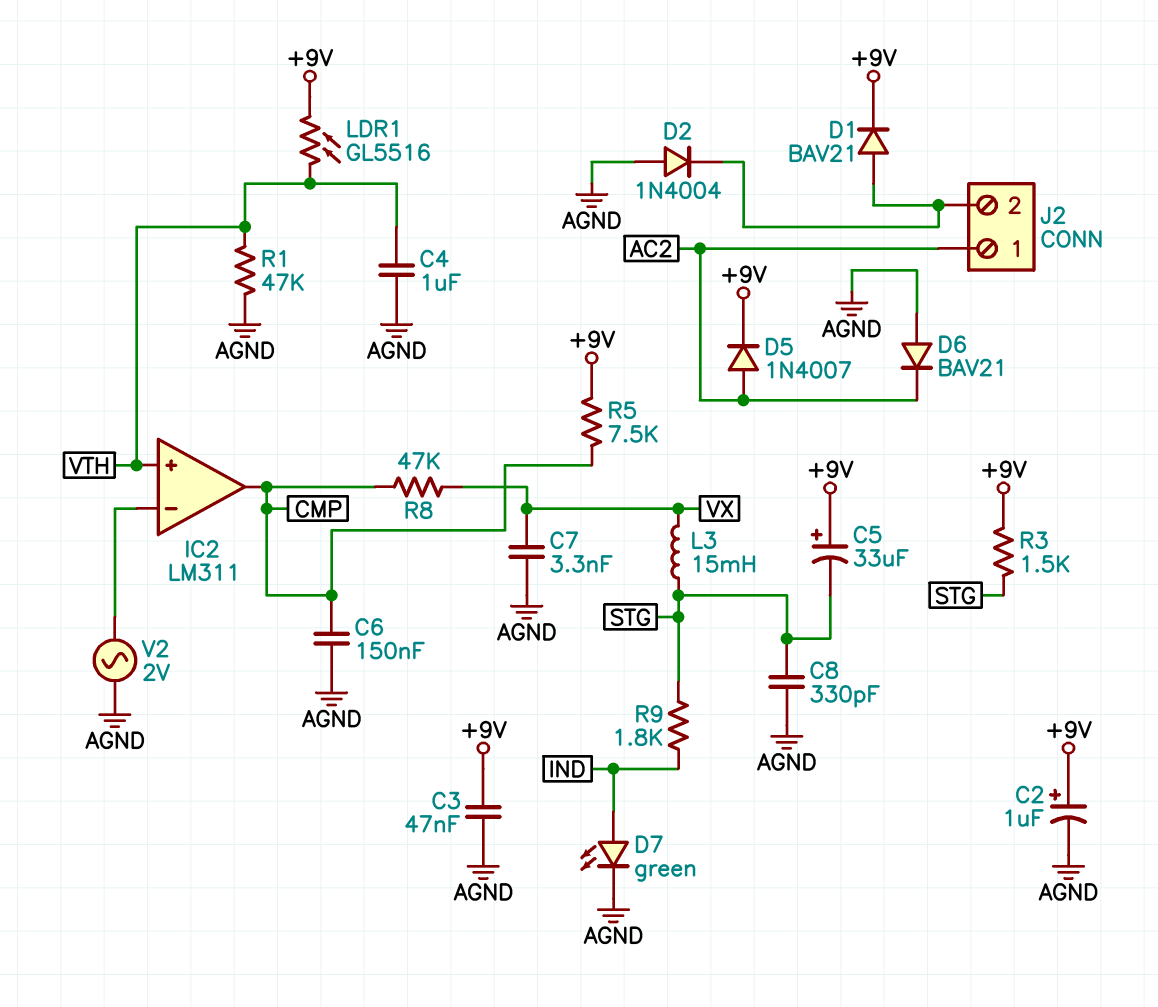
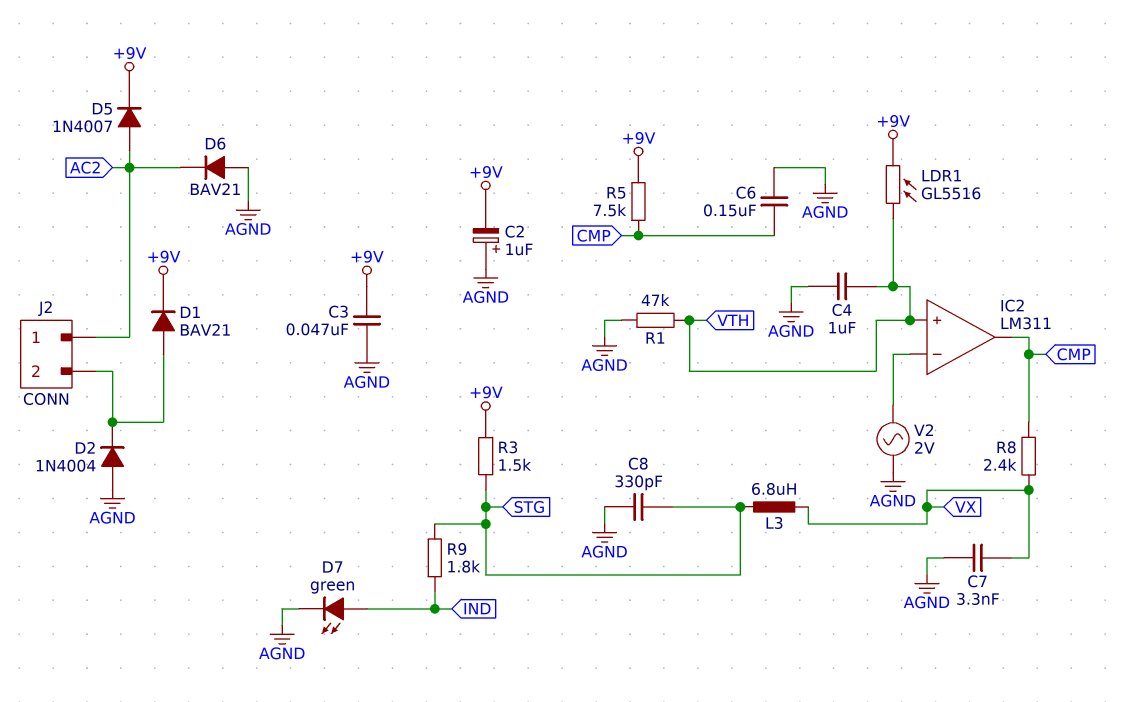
C2: 1uF (plus +9V, minus AGND) -> 1uF (plus AGND, minus +9V)
C5: 33uF (plus +9V, minus STG) -> none
L3: 15mH (STG, VX) -> 6.8uH (STG, VX)
R8: 47k (CMP, VX) -> 2.4k (CMP, VX)

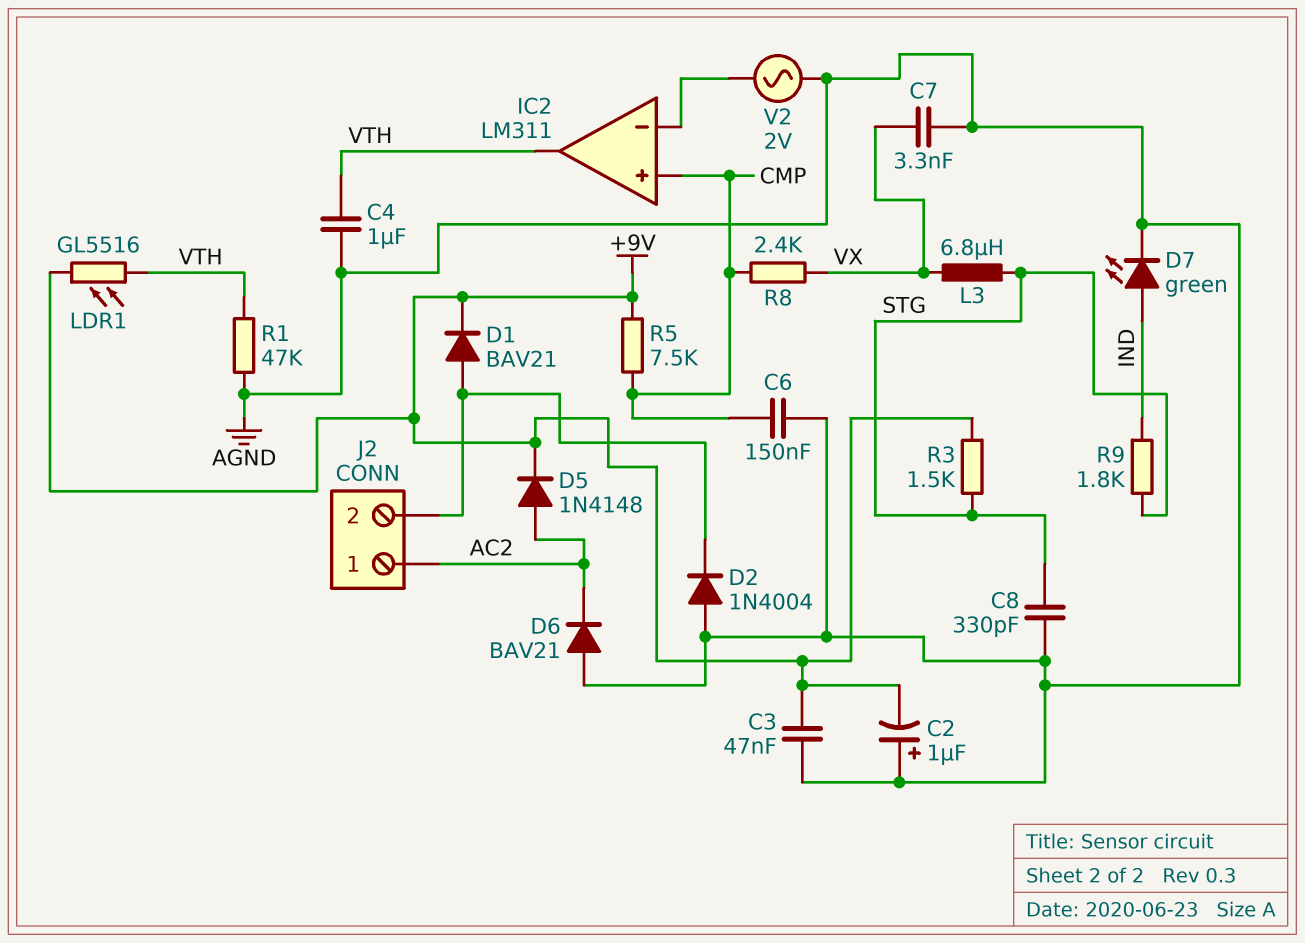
D5: diode 1N4007 (A AC2, K +9V) -> diode 1N4148 (A AC2, K +9V)
IC2 pin in+: VTH -> CMP
IC2 pin out: CMP -> VTH

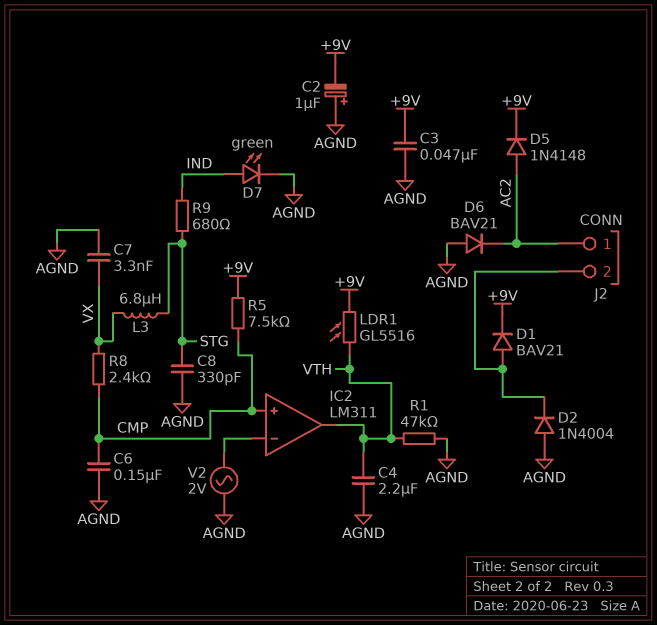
C4: 1uF (AGND, VTH) -> 2.2uF (AGND, VTH)
R3: 1.5k (+9V, STG) -> none
R9: 1.8k (IND, STG) -> 680 (IND, STG)

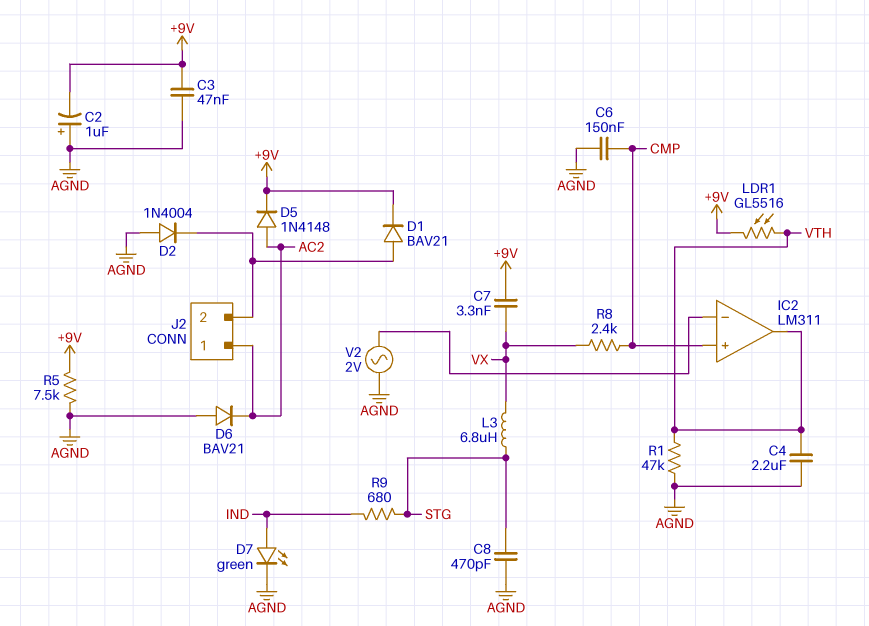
C7: 3.3nF (AGND, VX) -> 3.3nF (+9V, VX)
C8: 330pF (AGND, STG) -> 470pF (AGND, STG)
R5: 7.5k (+9V, CMP) -> 7.5k (+9V, AGND)

